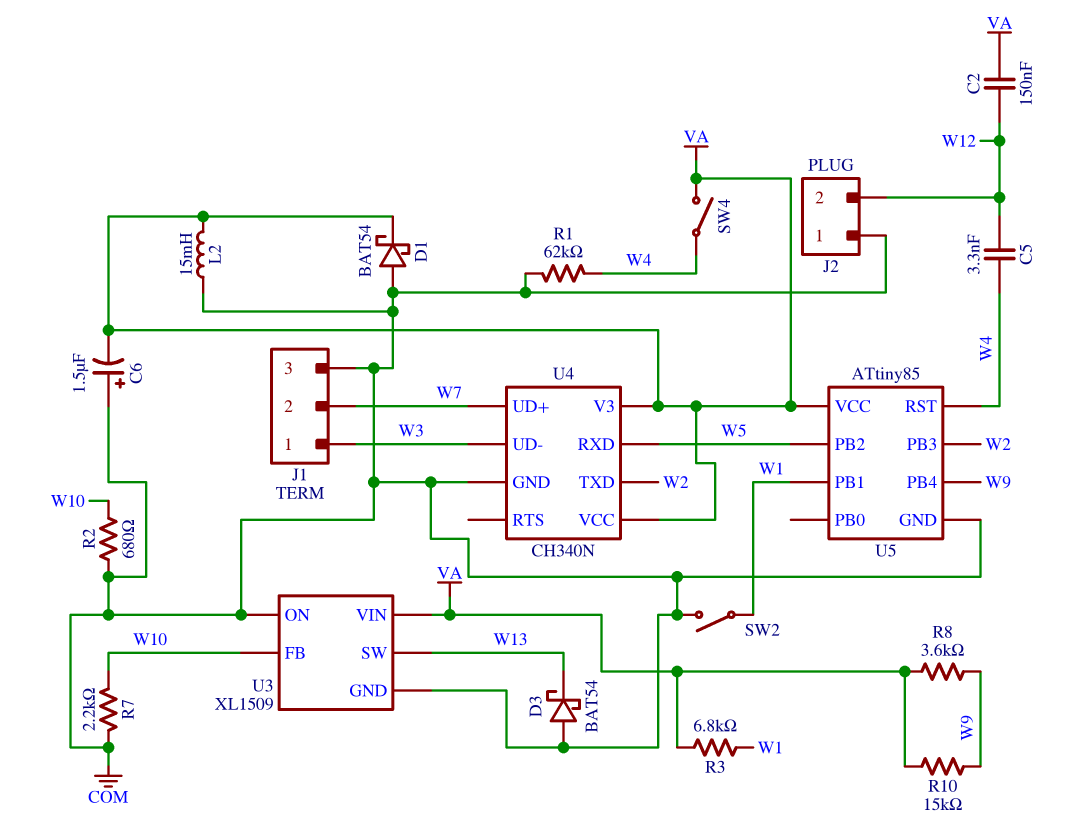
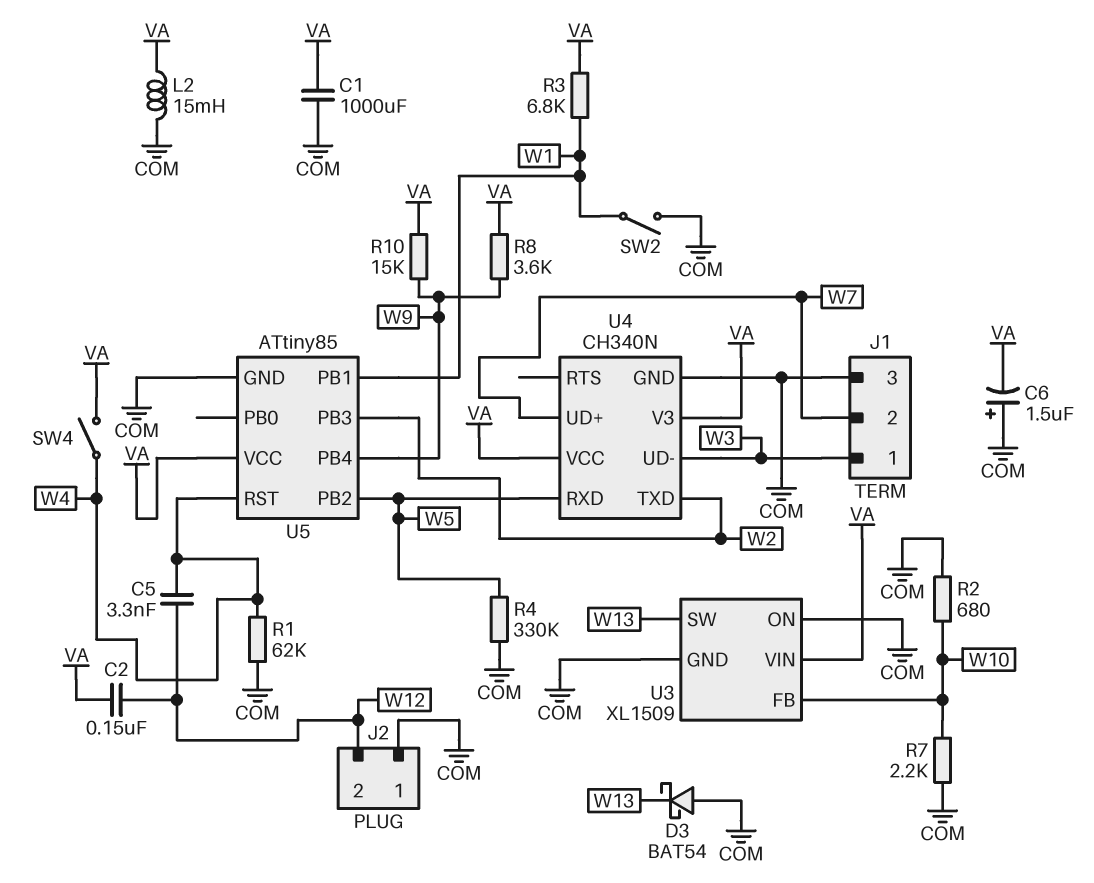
C1: none -> 1000uF (COM, VA)
D1: schottky BAT54 (A COM, K VA) -> none
R4: none -> 330k (COM, W5)

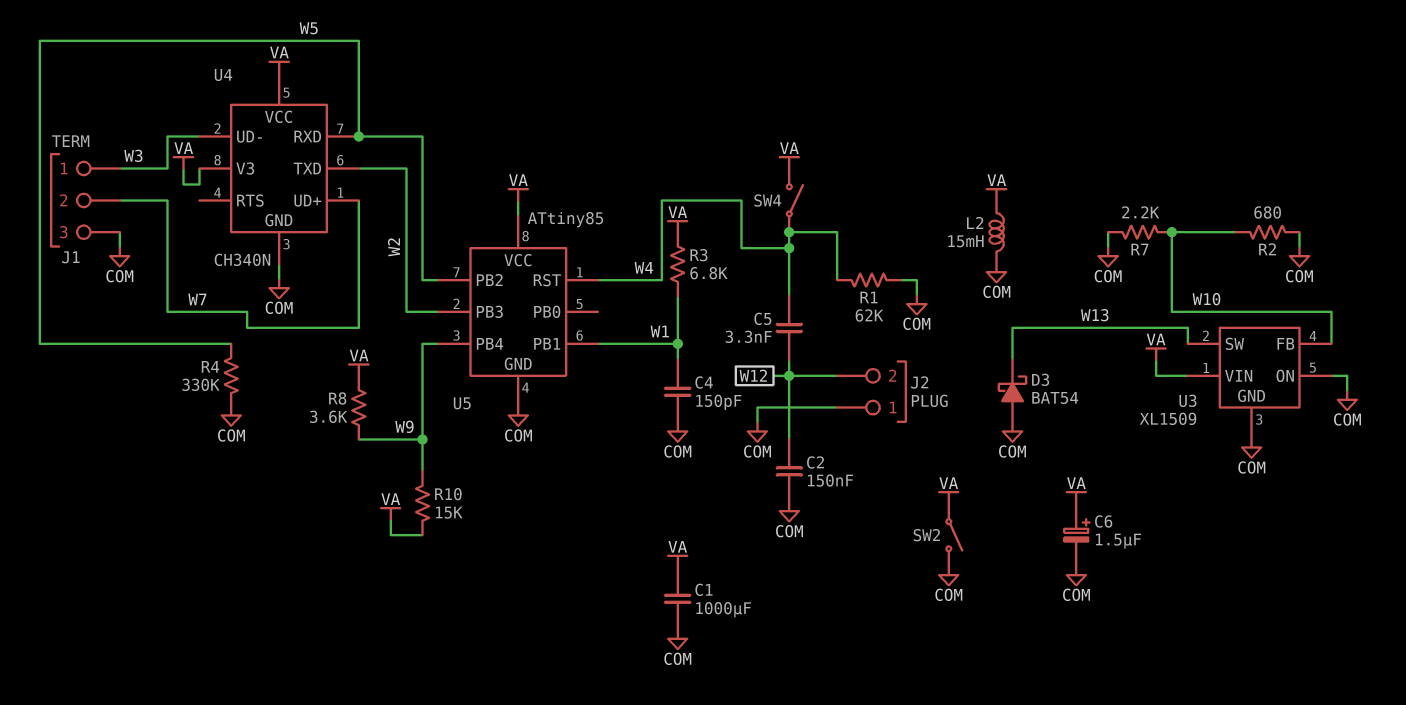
C2: 150nF (VA, W12) -> 150nF (COM, W12)
C4: none -> 150pF (COM, W1)
C6: 1.5uF (plus COM, minus VA) -> 1.5uF (plus VA, minus COM)
SW2: switch (COM, W1) -> switch (COM, VA)

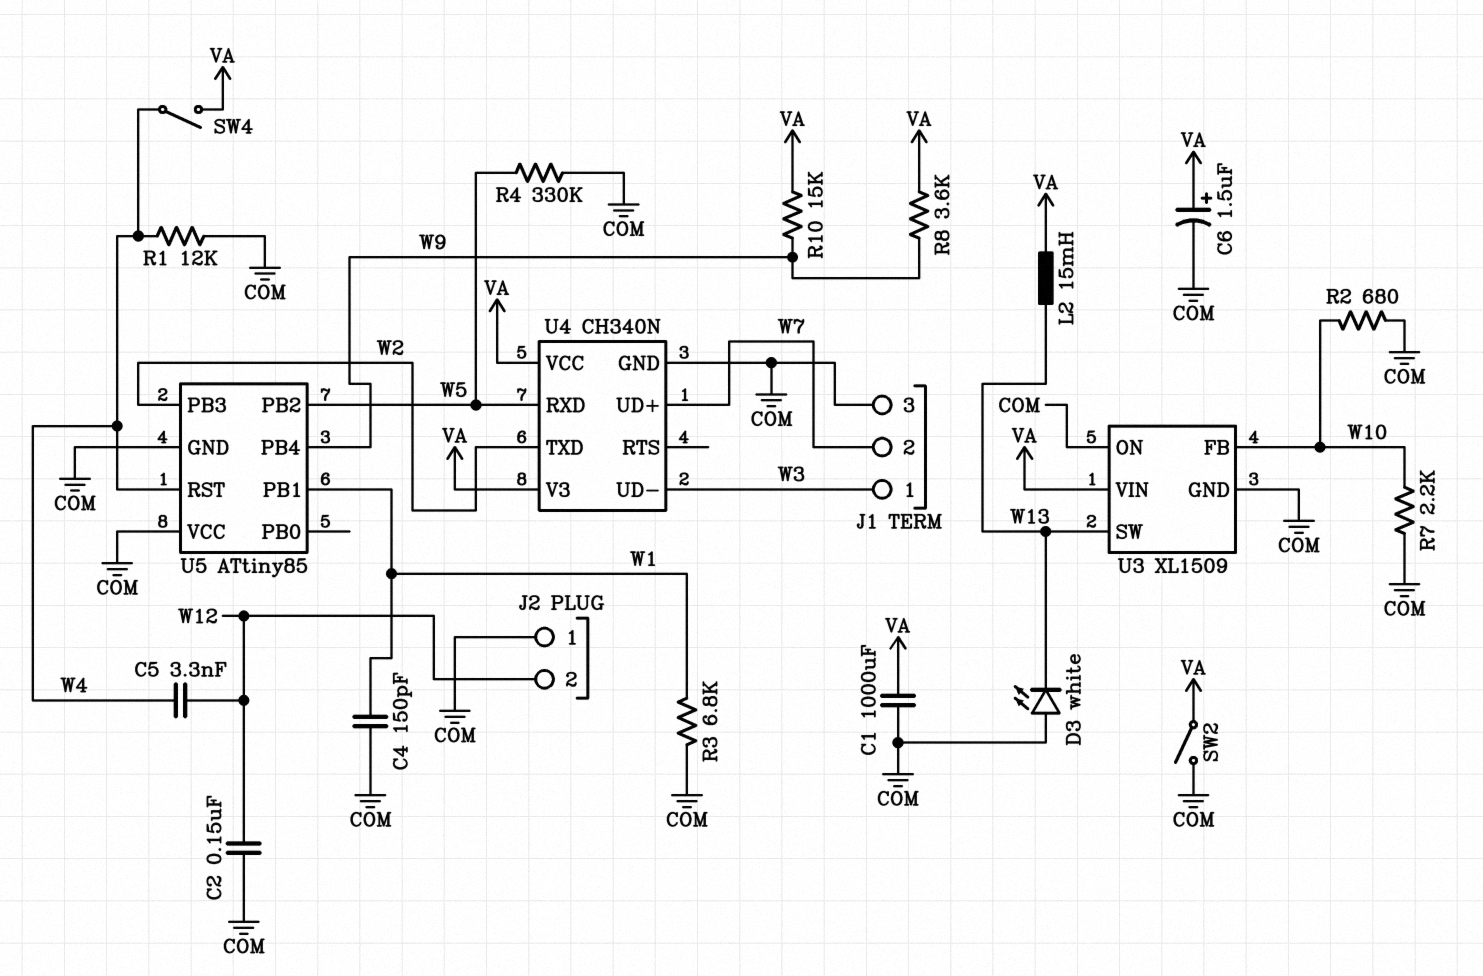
D3: schottky BAT54 (A COM, K W13) -> LED white (A COM, K W13)
L2: 15mH (COM, VA) -> 15mH (VA, W13)
R1: 62k (COM, W4) -> 12k (COM, W4)
R3: 6.8k (VA, W1) -> 6.8k (COM, W1)
U5 pin VCC: VA -> COM

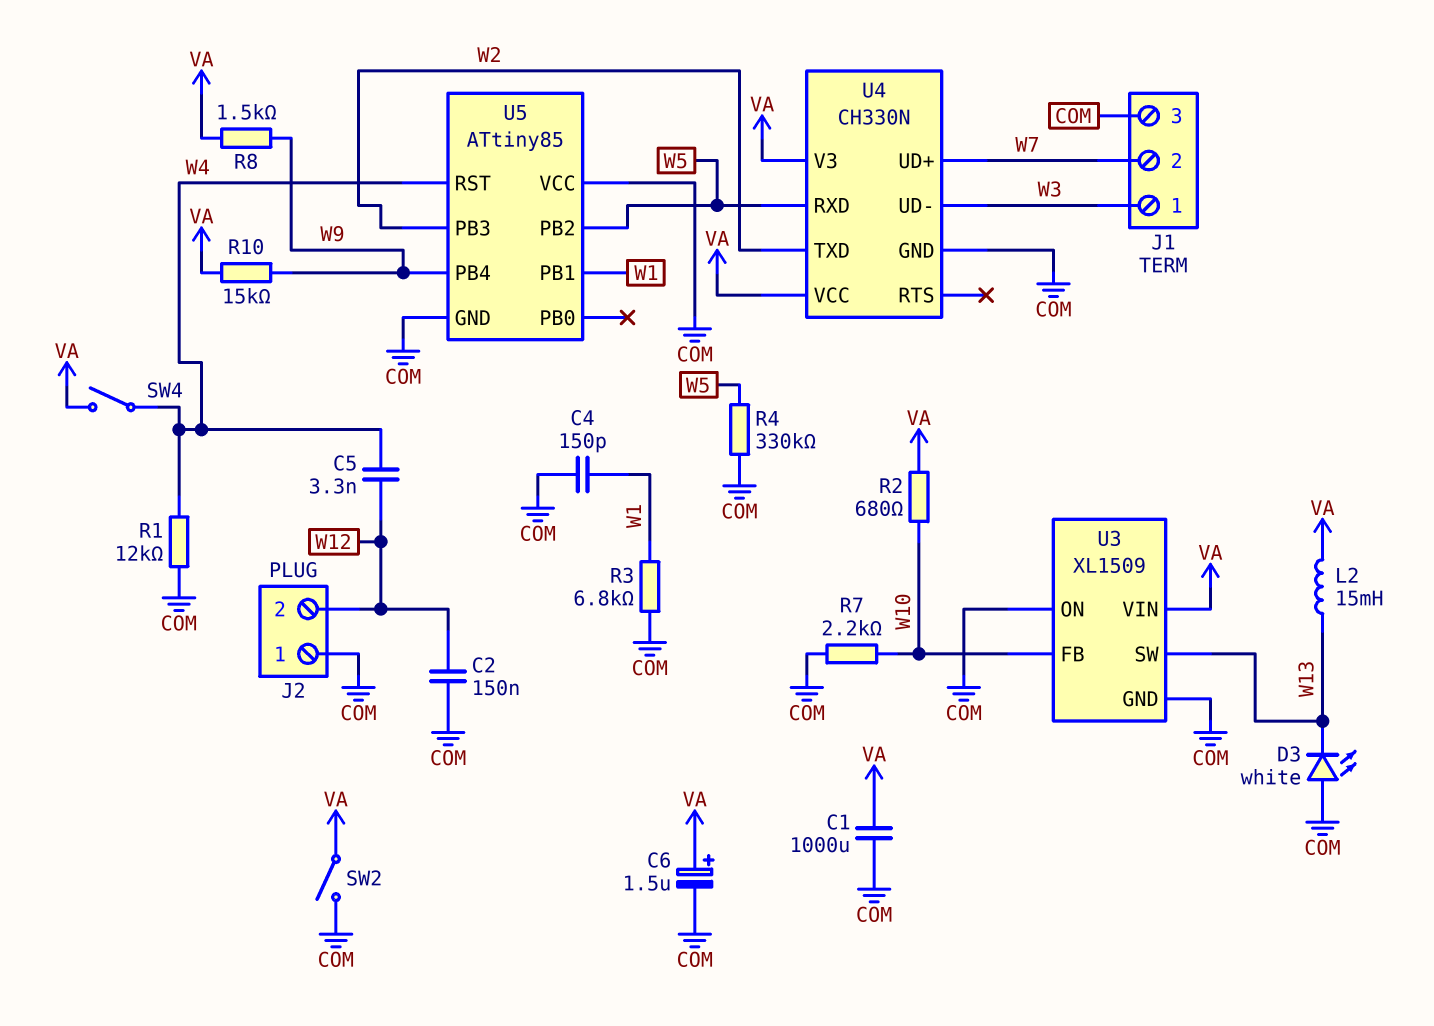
R2: 680 (COM, W10) -> 680 (VA, W10)
R8: 3.6k (VA, W9) -> 1.5k (VA, W9)
U4: CH340N -> CH330N

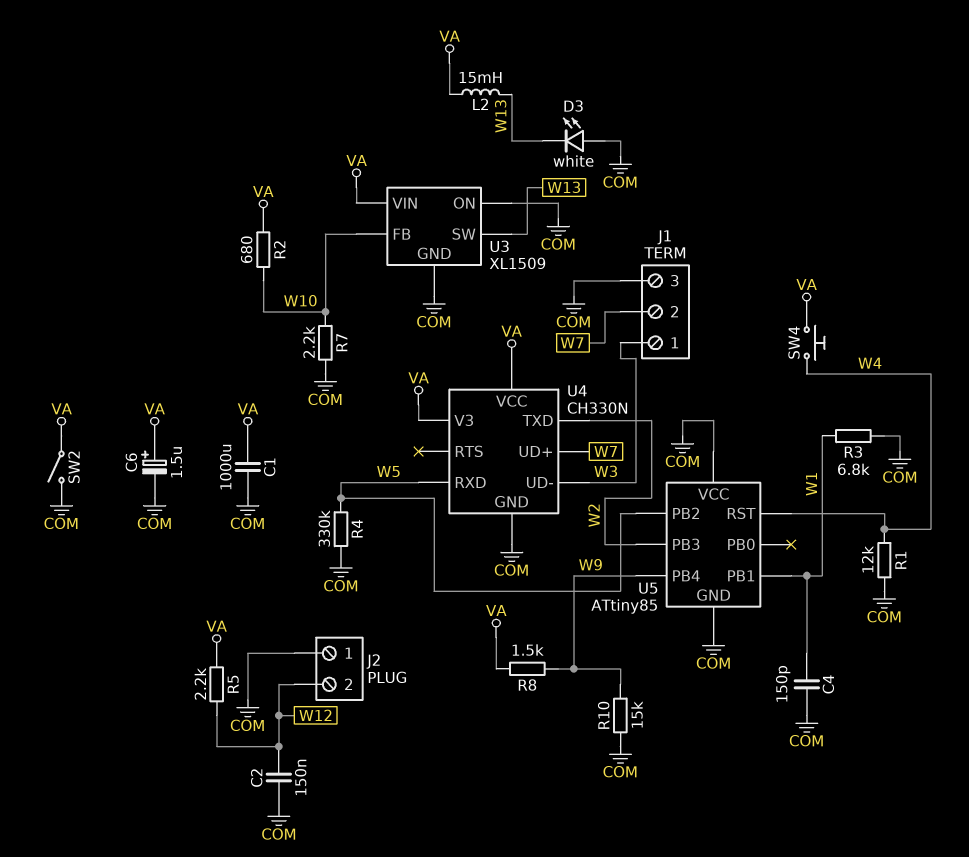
C5: 3.3nF (W4, W12) -> none
R5: none -> 2.2k (VA, W12)
R10: 15k (VA, W9) -> 15k (COM, W9)
SW4: switch (VA, W4) -> button (VA, W4)

